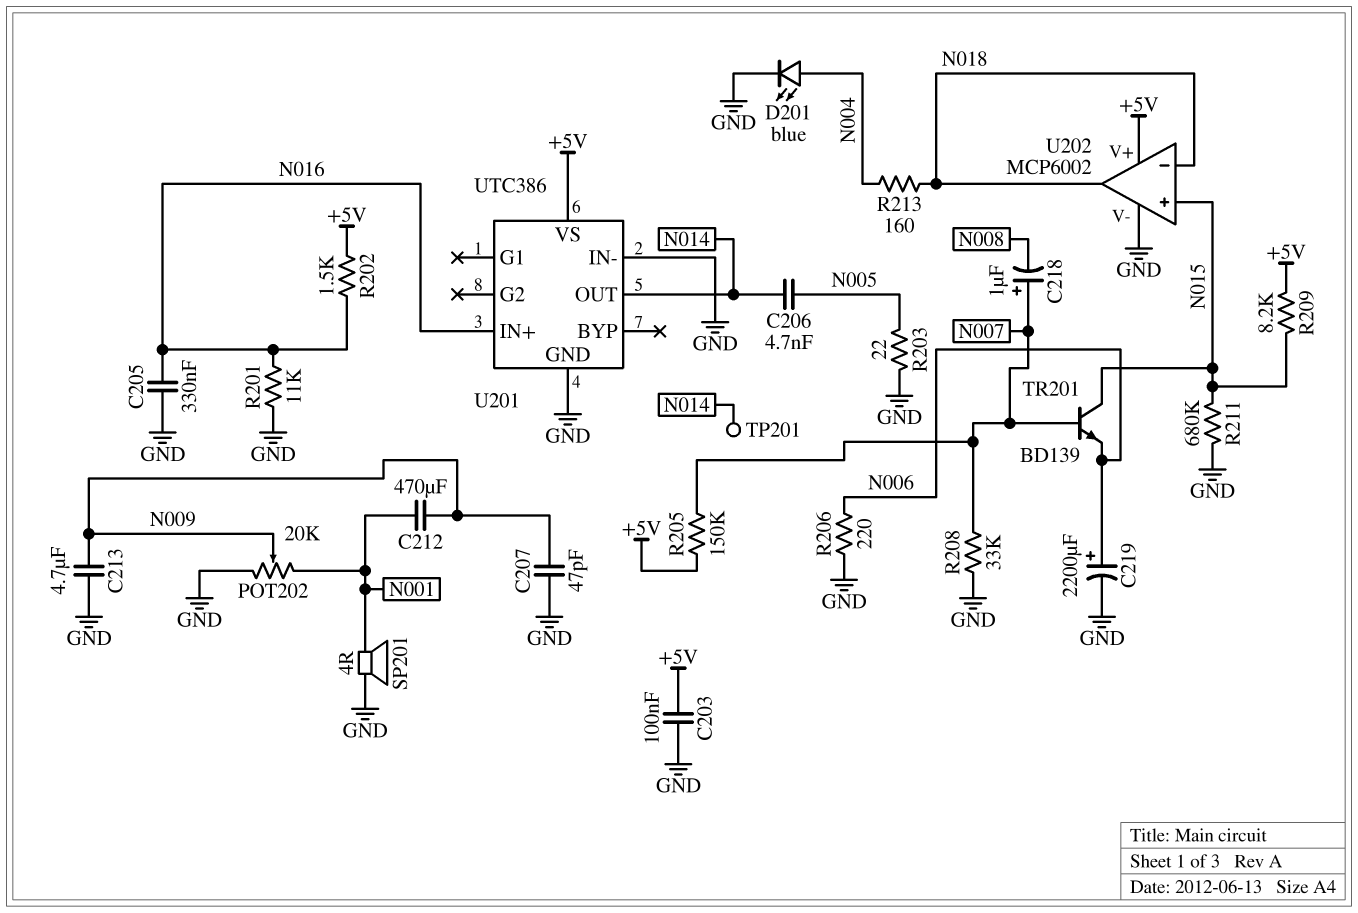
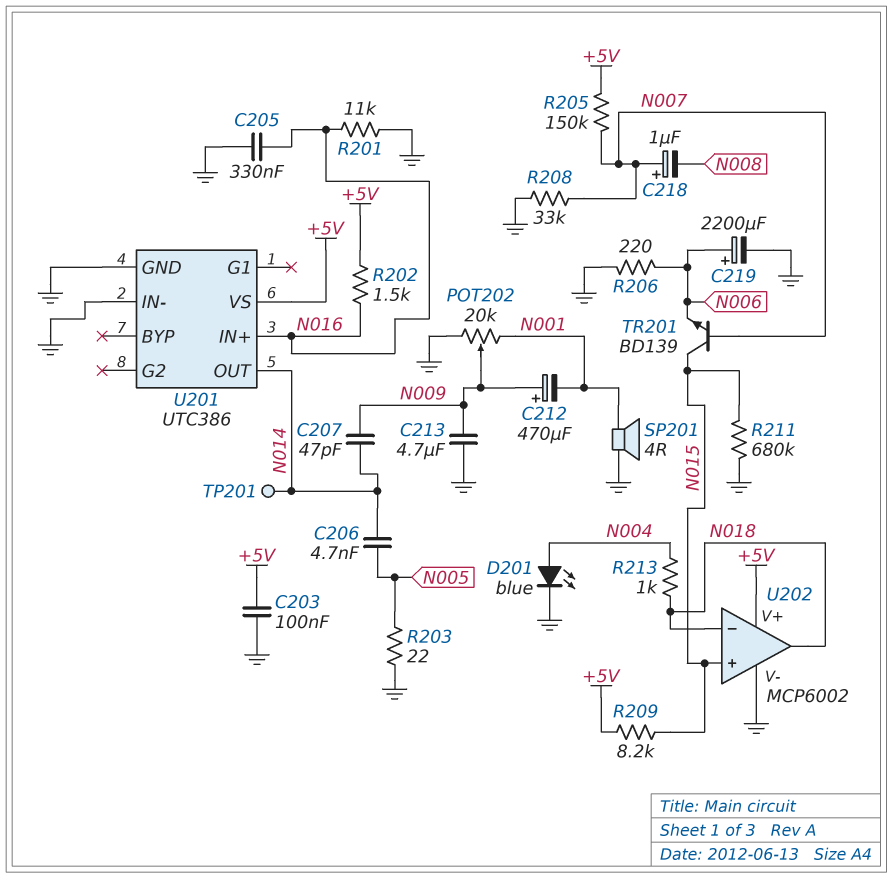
C207: 47pF (GND, N009) -> 47pF (N009, N014)
C212: 470uF (N001, N009) -> 470uF (plus N009, minus N001)
R213: 160 (N004, N018) -> 1k (N004, N018)

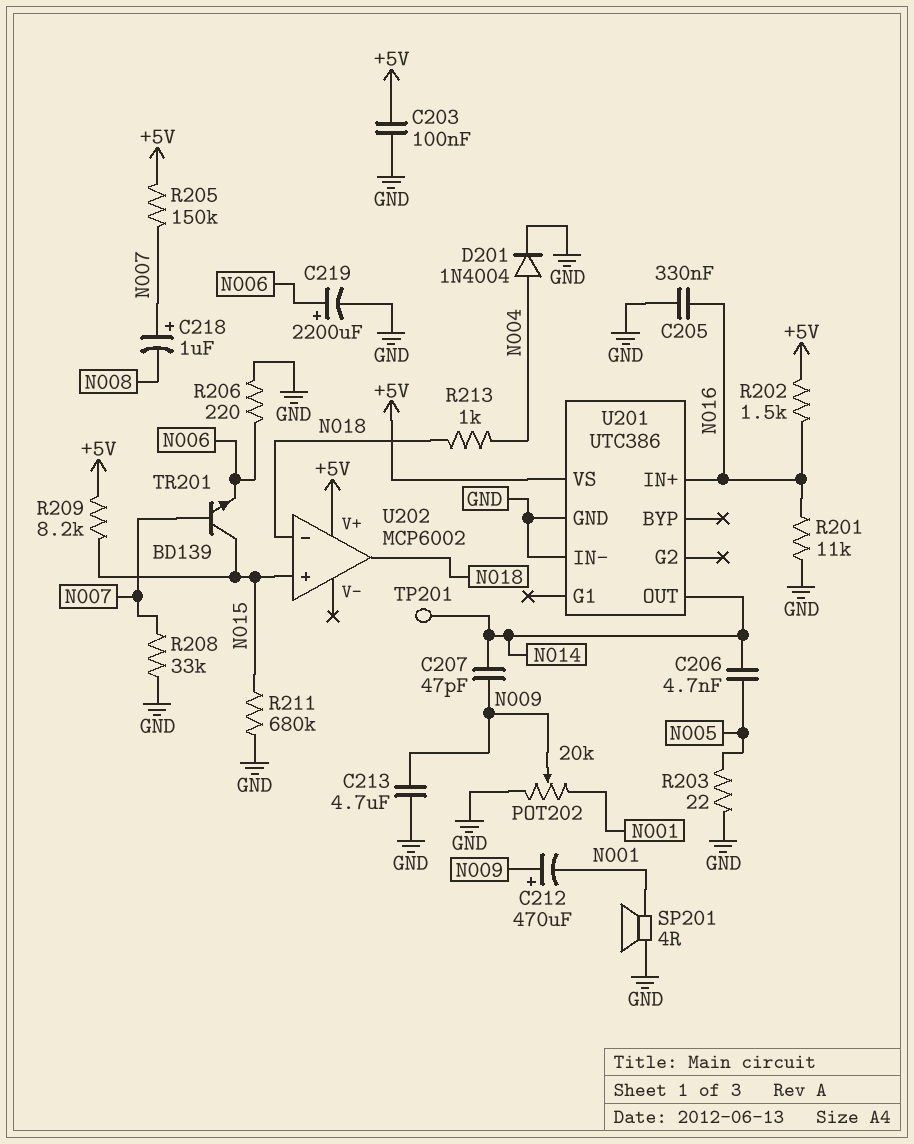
D201: LED blue (A N004, K GND) -> diode 1N4004 (A N004, K GND)
U202 pin V-: GND -> none

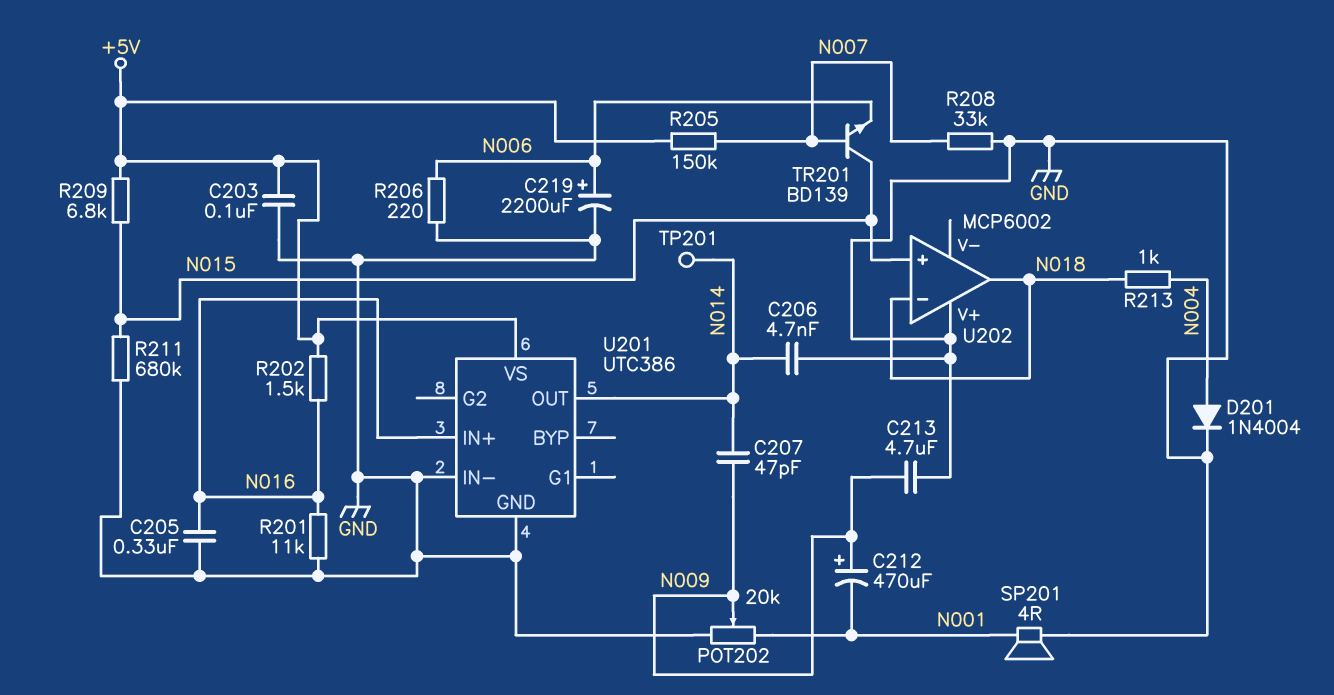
C206: 4.7nF (N005, N014) -> 4.7nF (GND, N014)
C218: 1uF (plus N007, minus N008) -> none
R203: 22 (GND, N005) -> none
R209: 8.2k (+5V, N015) -> 6.8k (+5V, N015)
U202 pin V+: +5V -> GND

